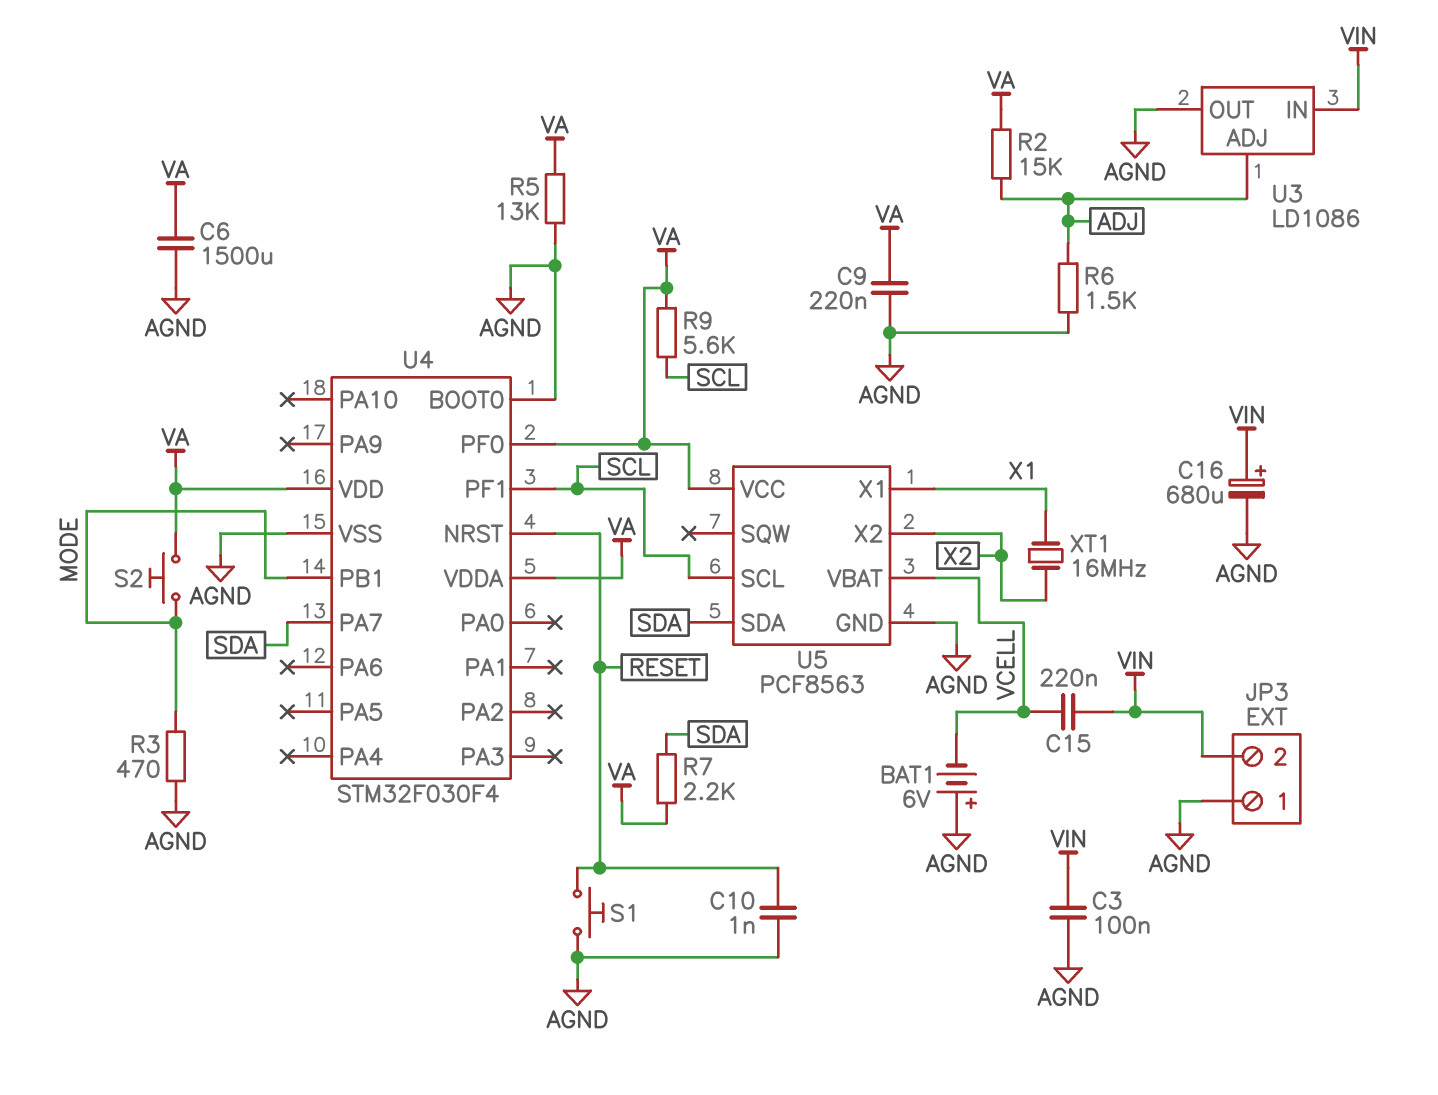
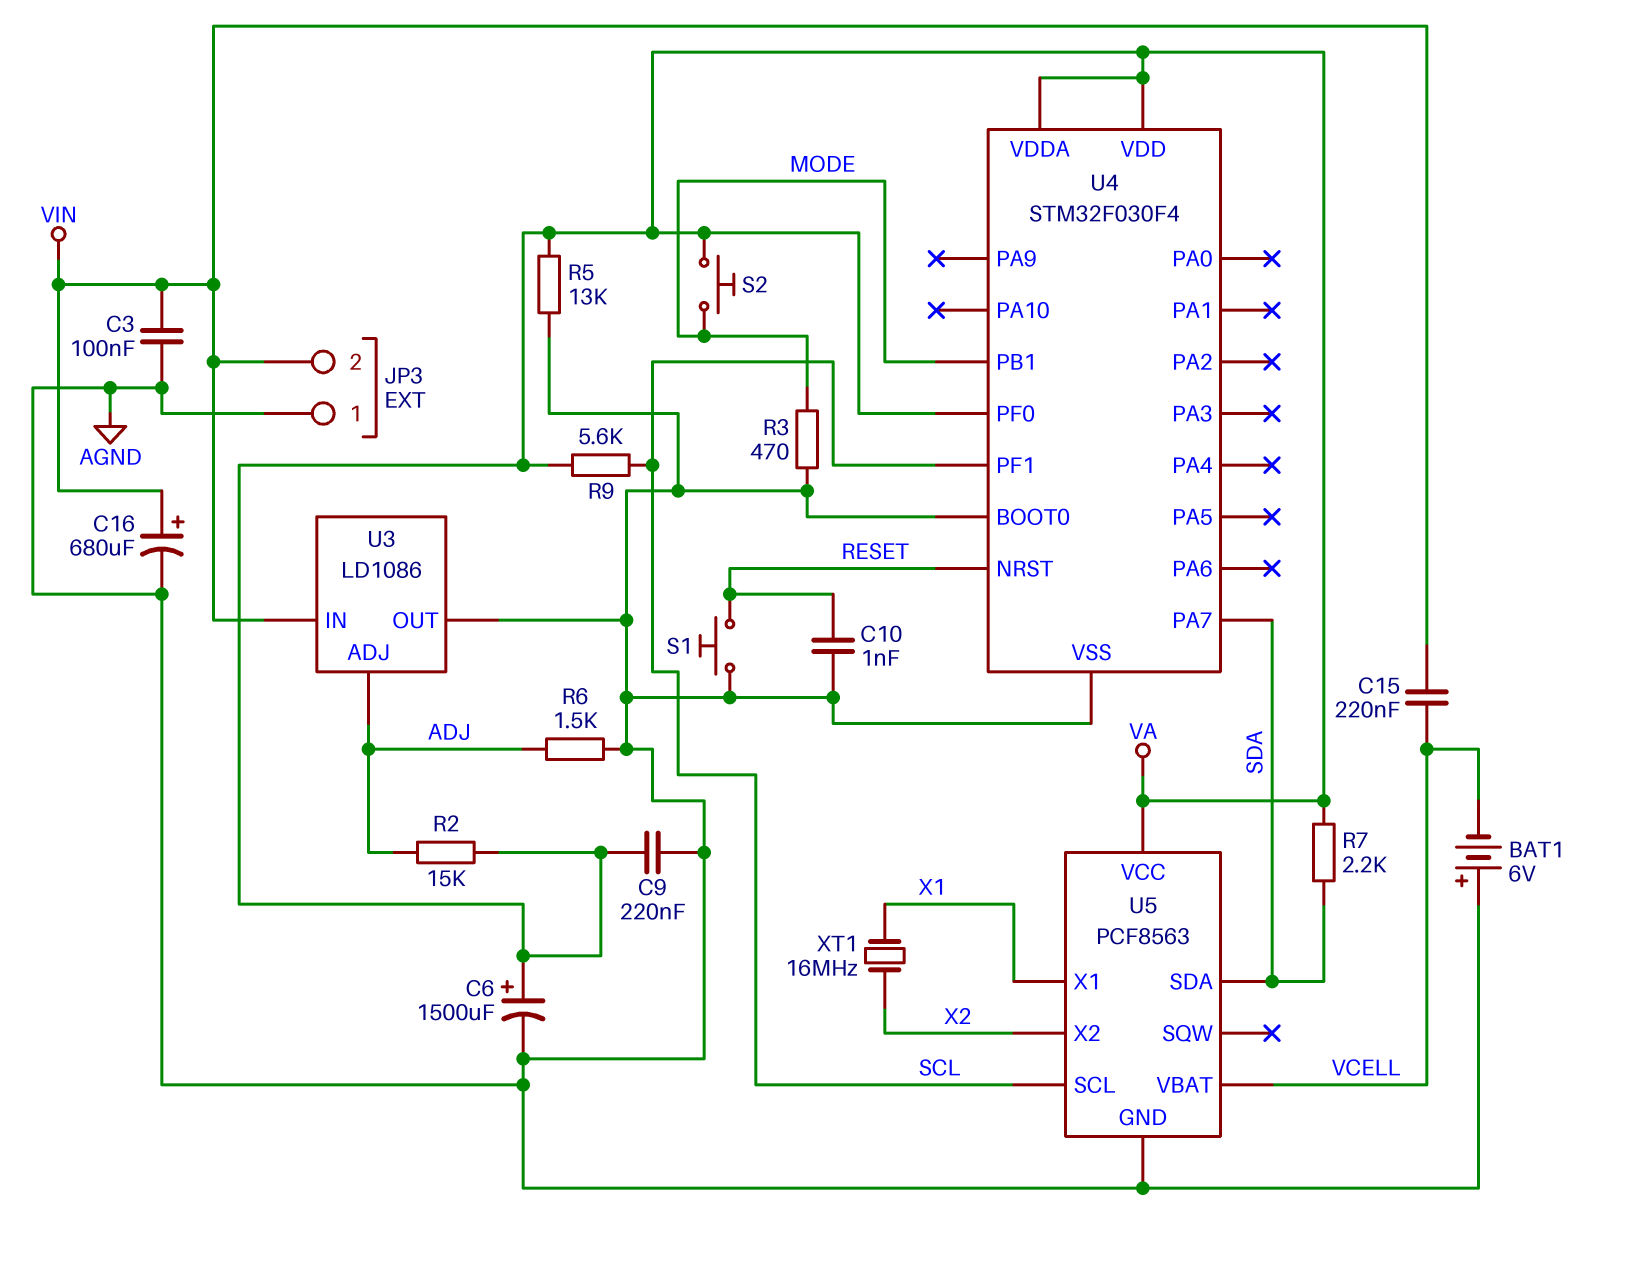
C6: 1500uF (AGND, VA) -> 1500uF (plus VA, minus AGND)

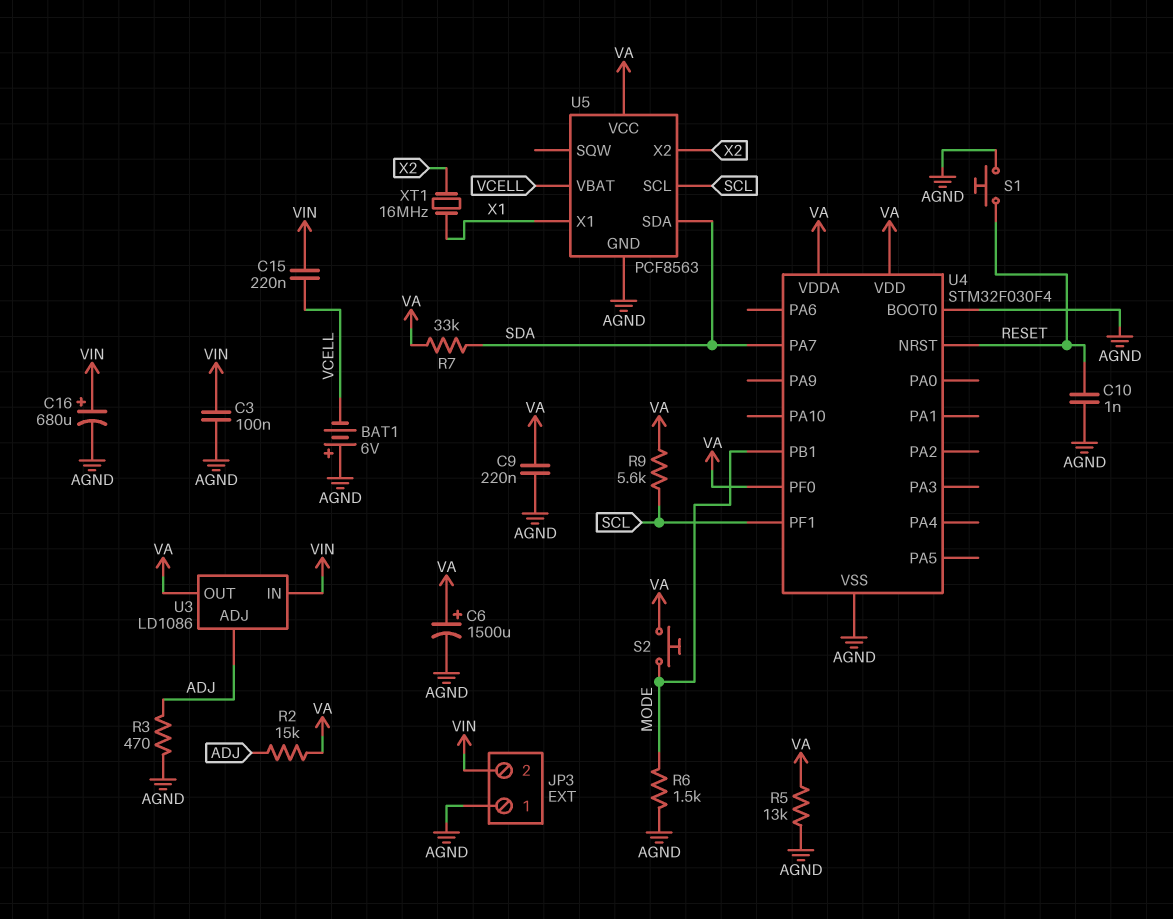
R3: 470 (AGND, MODE) -> 470 (ADJ, AGND)
R6: 1.5k (ADJ, AGND) -> 1.5k (AGND, MODE)
R7: 2.2k (SDA, VA) -> 33k (SDA, VA)
U3 pin OUT: AGND -> VA

